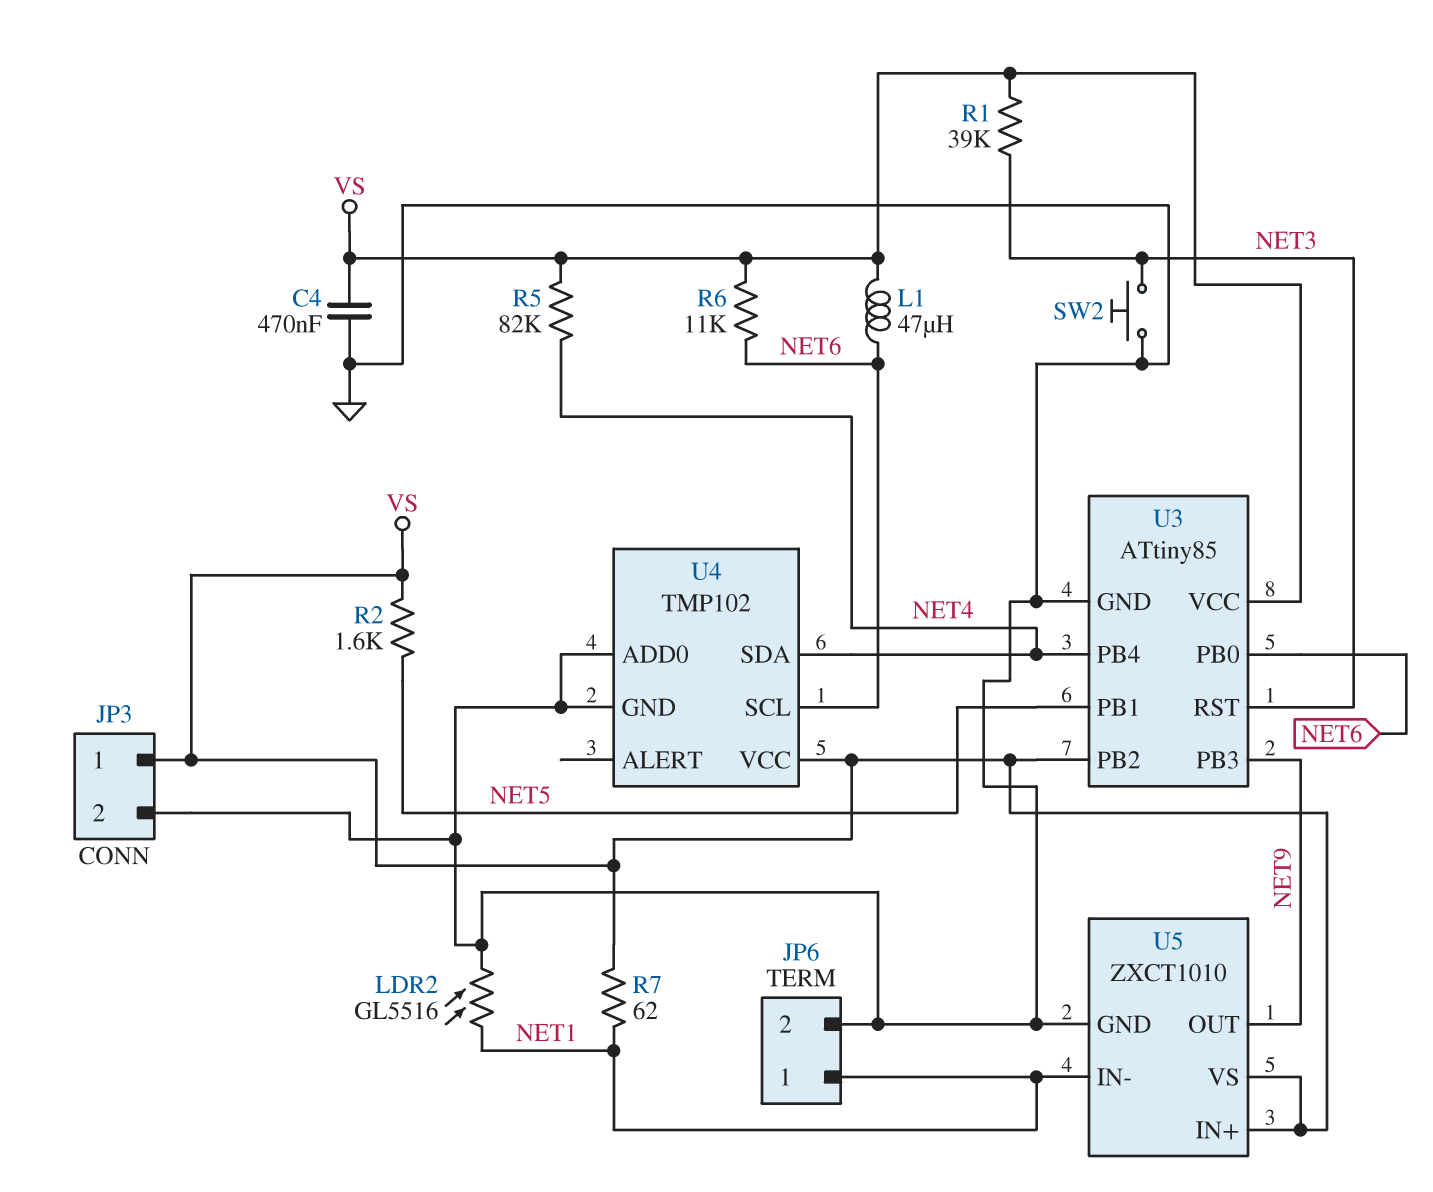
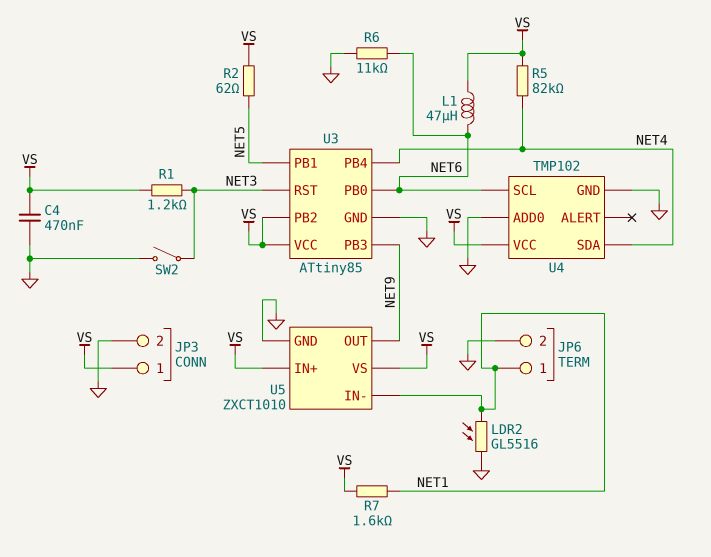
R1: 39k (NET3, VS) -> 1.2k (NET3, VS)
R2: 1.6k (NET5, VS) -> 62 (NET5, VS)
R6: 11k (NET6, VS) -> 11k (GND, NET6)
R7: 62 (NET1, VS) -> 1.6k (NET1, VS)
SW2: button (GND, NET3) -> switch (GND, NET3)

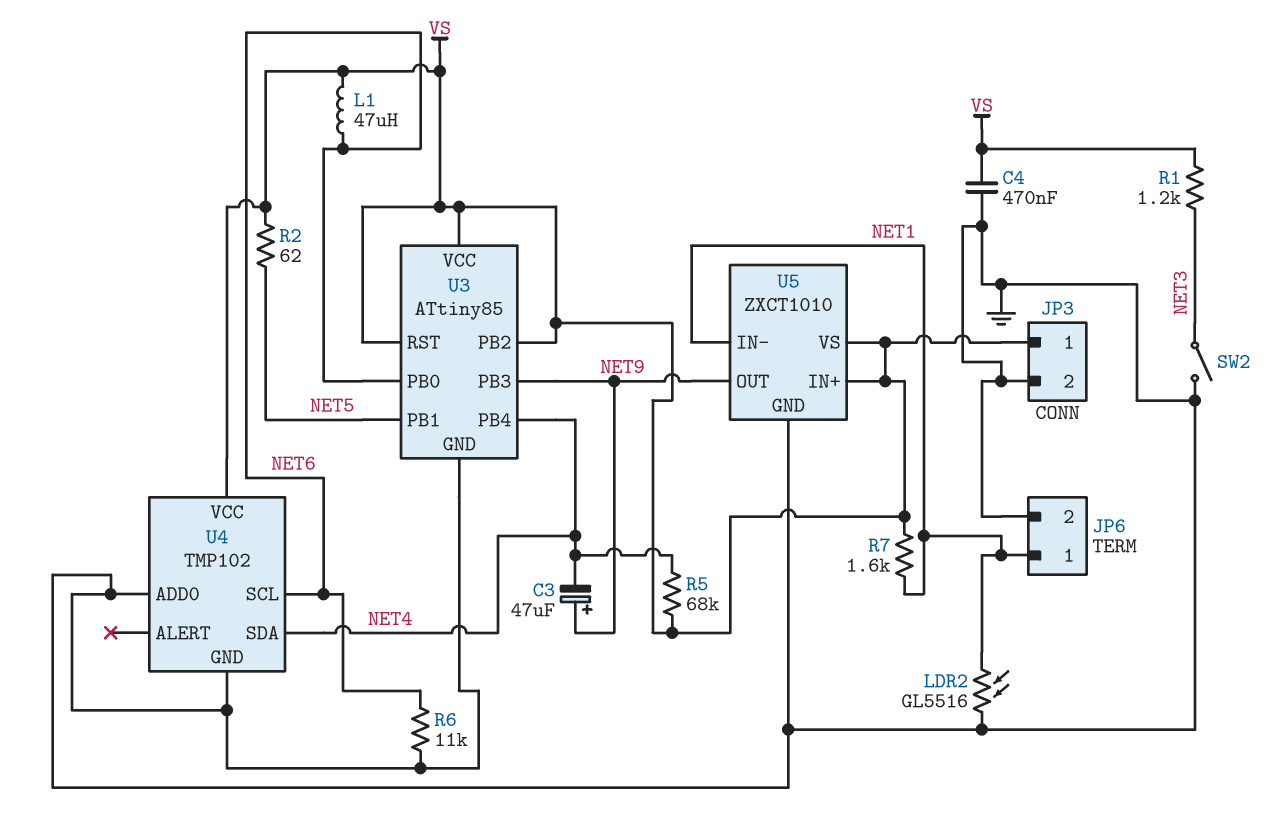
C3: none -> 47uF (plus NET9, minus NET4)
R5: 82k (NET4, VS) -> 68k (NET4, VS)
U3 pin RST: NET3 -> VS

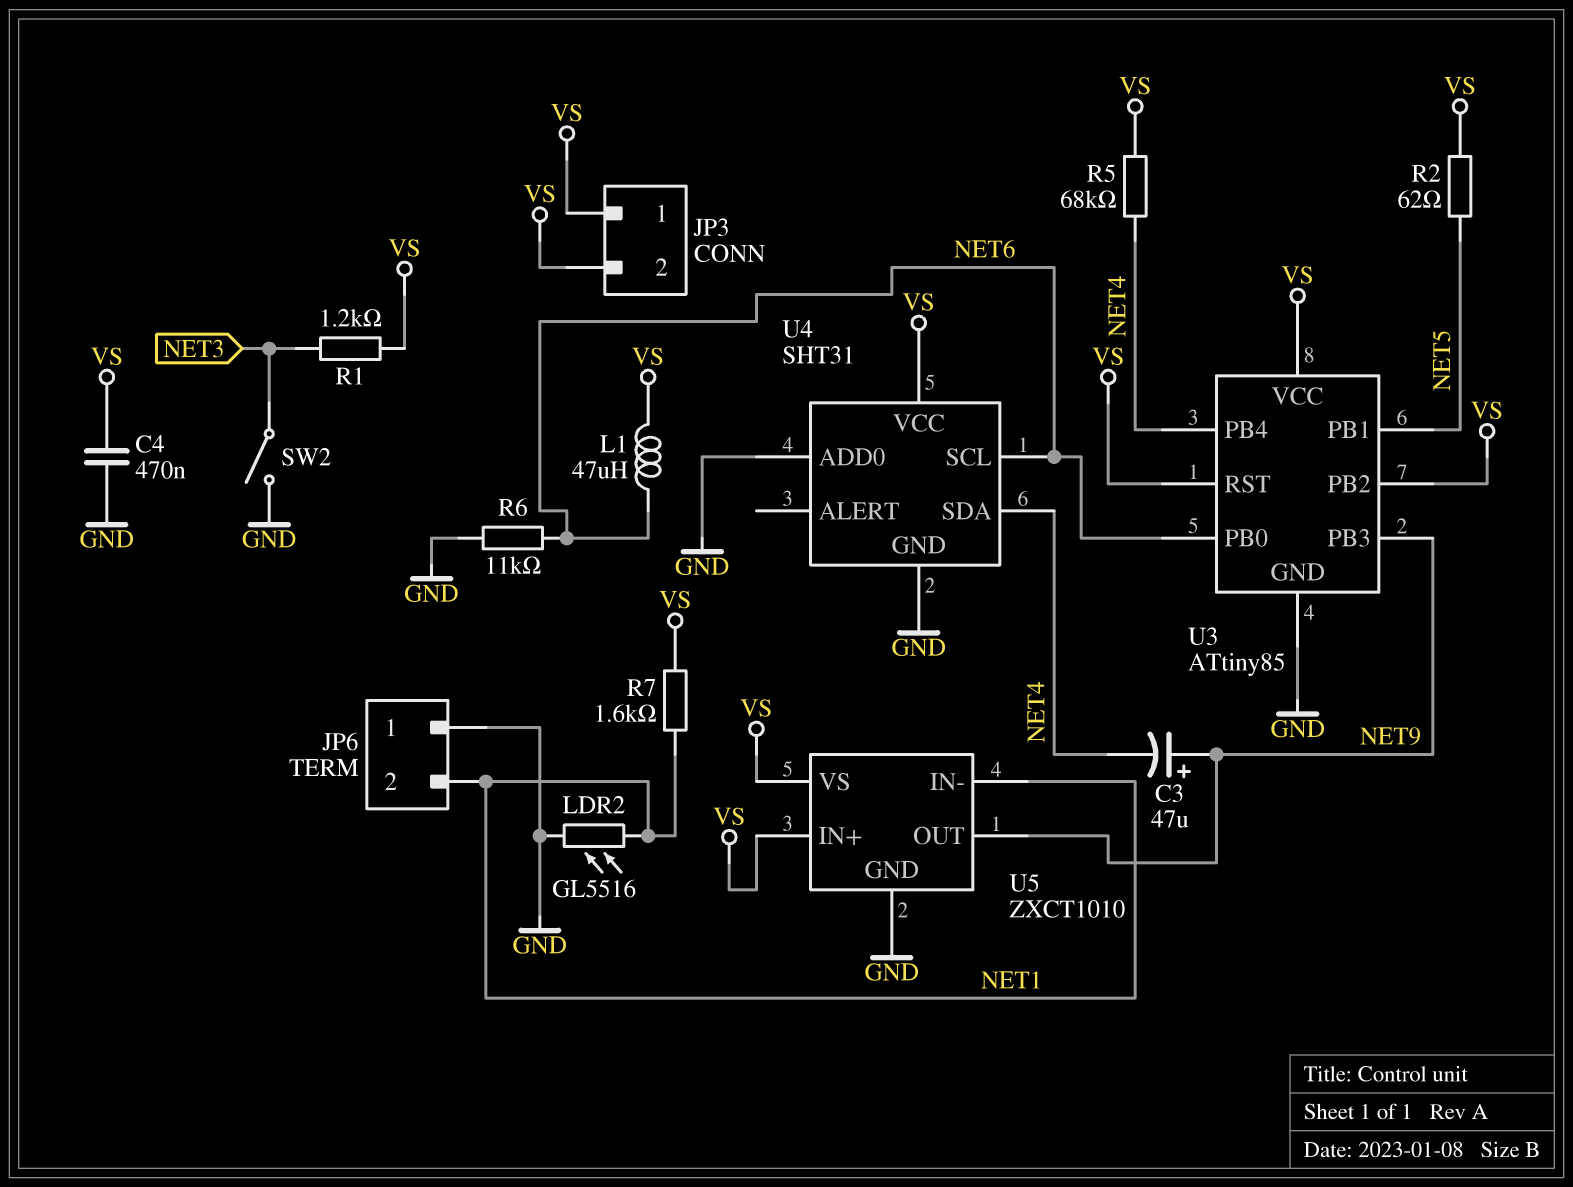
JP3 pin 2: GND -> VS
JP6 pin 1: NET1 -> GND
JP6 pin 2: GND -> NET1
U4: TMP102 -> SHT31

